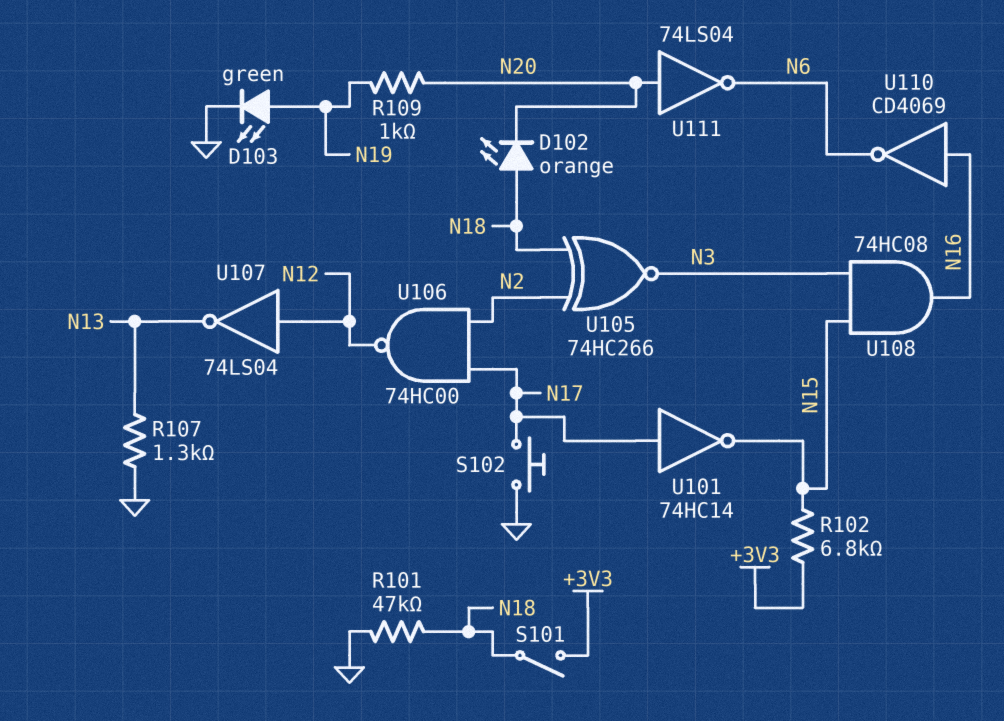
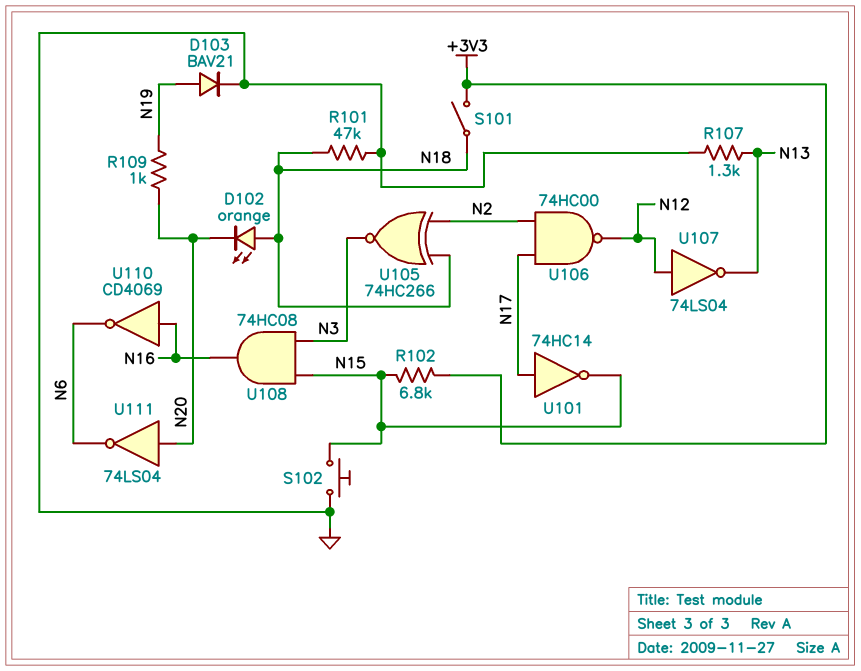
D103: LED green (A N19, K GND) -> diode BAV21 (A N19, K GND)
S102: button (GND, N17) -> button (GND, N15)

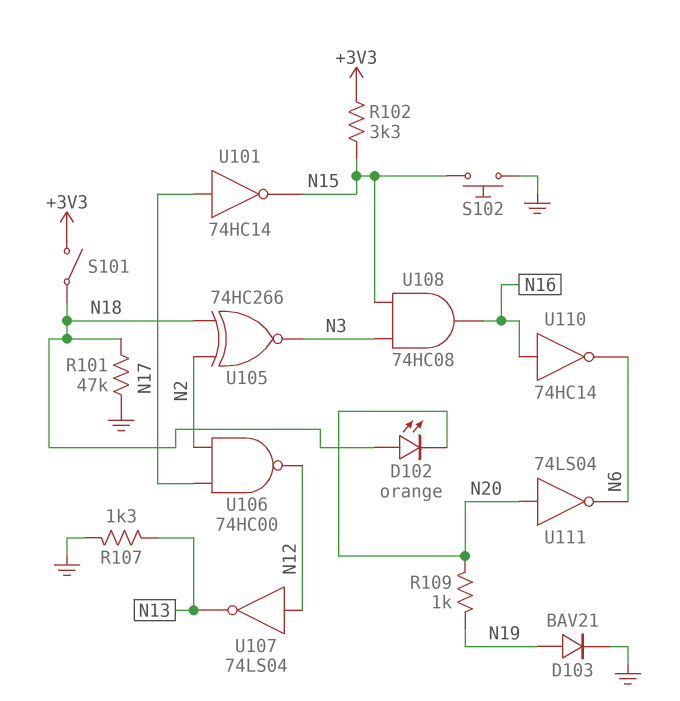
R102: 6.8k (+3V3, N15) -> 3.3k (+3V3, N15)
U110: NOT CD4069 (in N16, out N6) -> NOT 74HC14 (in N16, out N6)

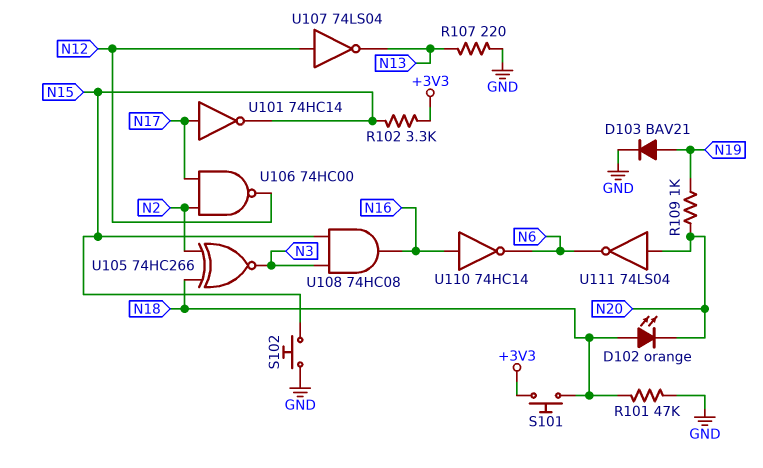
R107: 1.3k (GND, N13) -> 220 (GND, N13)
S101: switch (+3V3, N18) -> button (+3V3, N18)

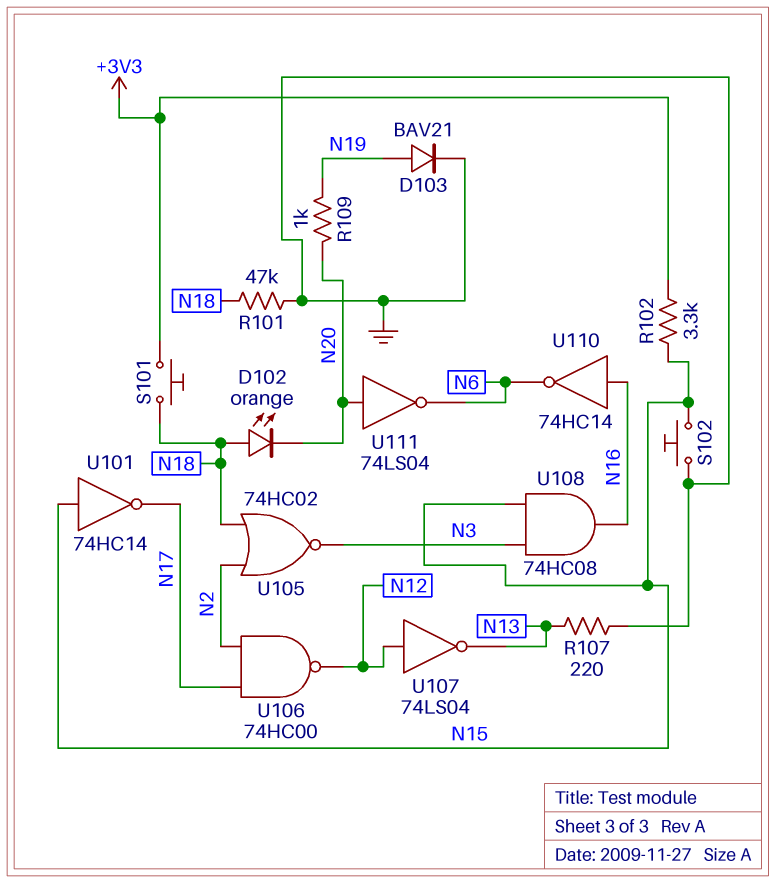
U101: NOT 74HC14 (in N17, out N15) -> NOT 74HC14 (in N15, out N17)
U105: XNOR 74HC266 (in N2, in N18, out N3) -> NOR 74HC02 (in N2, in N18, out N3)

